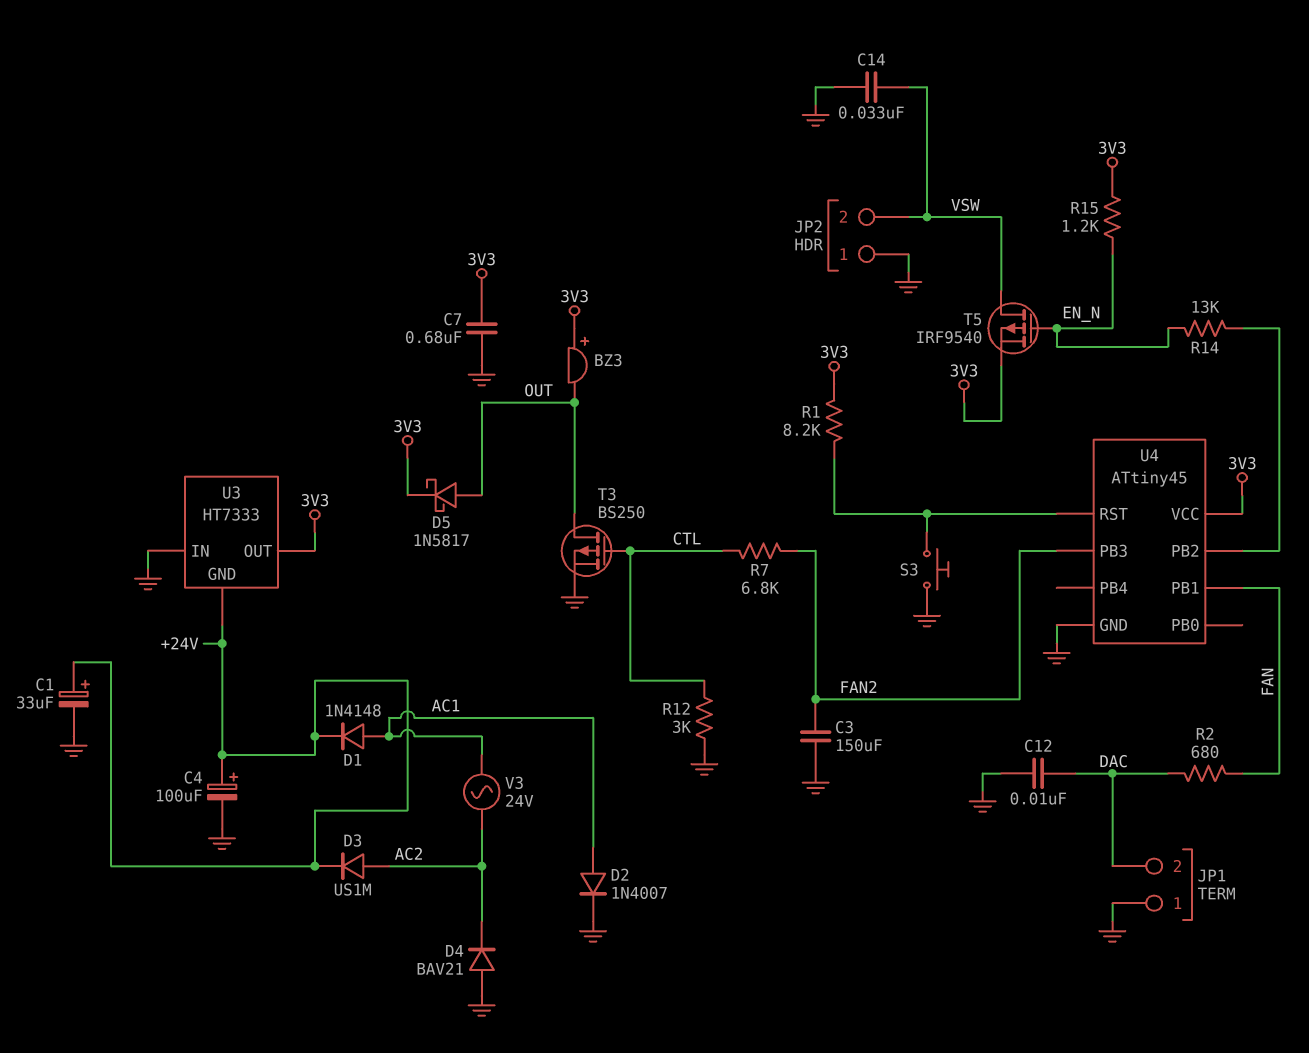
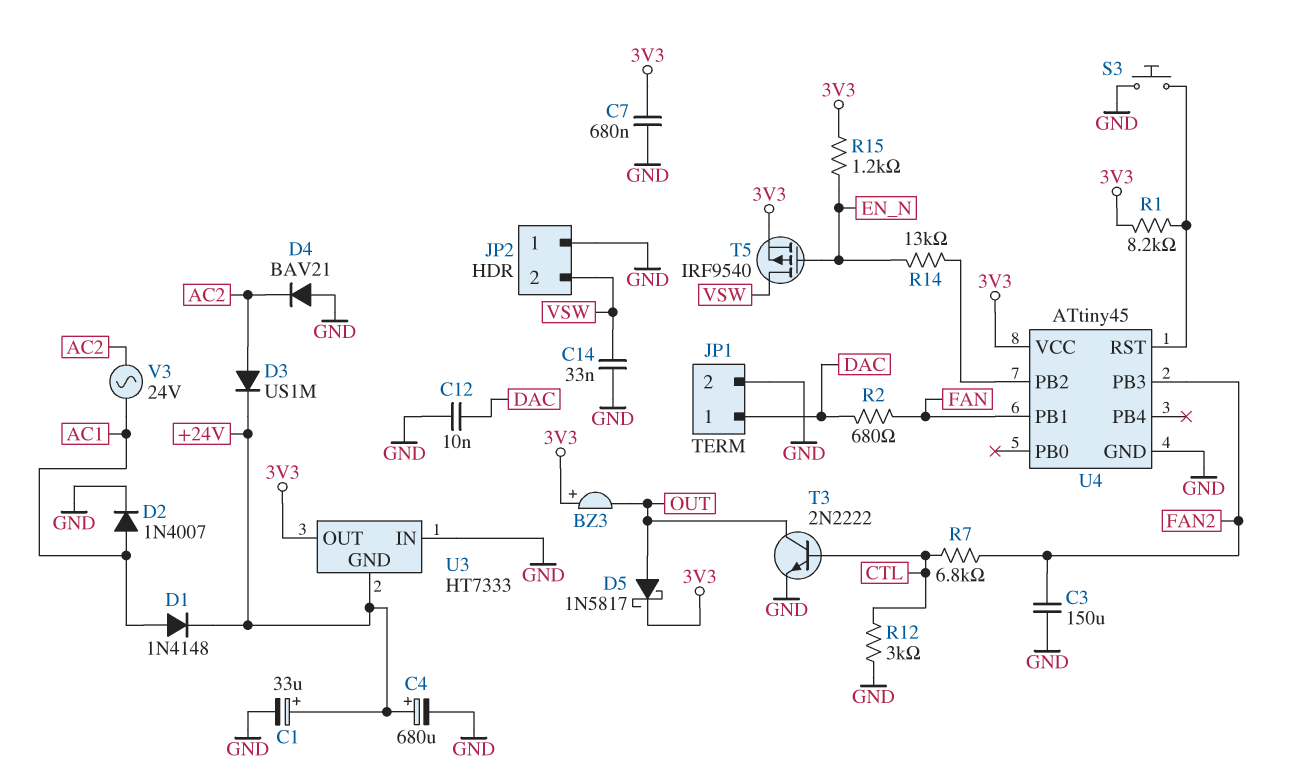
C4: 100uF (plus +24V, minus GND) -> 680uF (plus +24V, minus GND)
JP1 pin 1: GND -> DAC
JP1 pin 2: DAC -> GND
T3: PMOS BS250 (G CTL, D OUT, S GND) -> NPN 2N2222 (B CTL, C OUT, E GND)

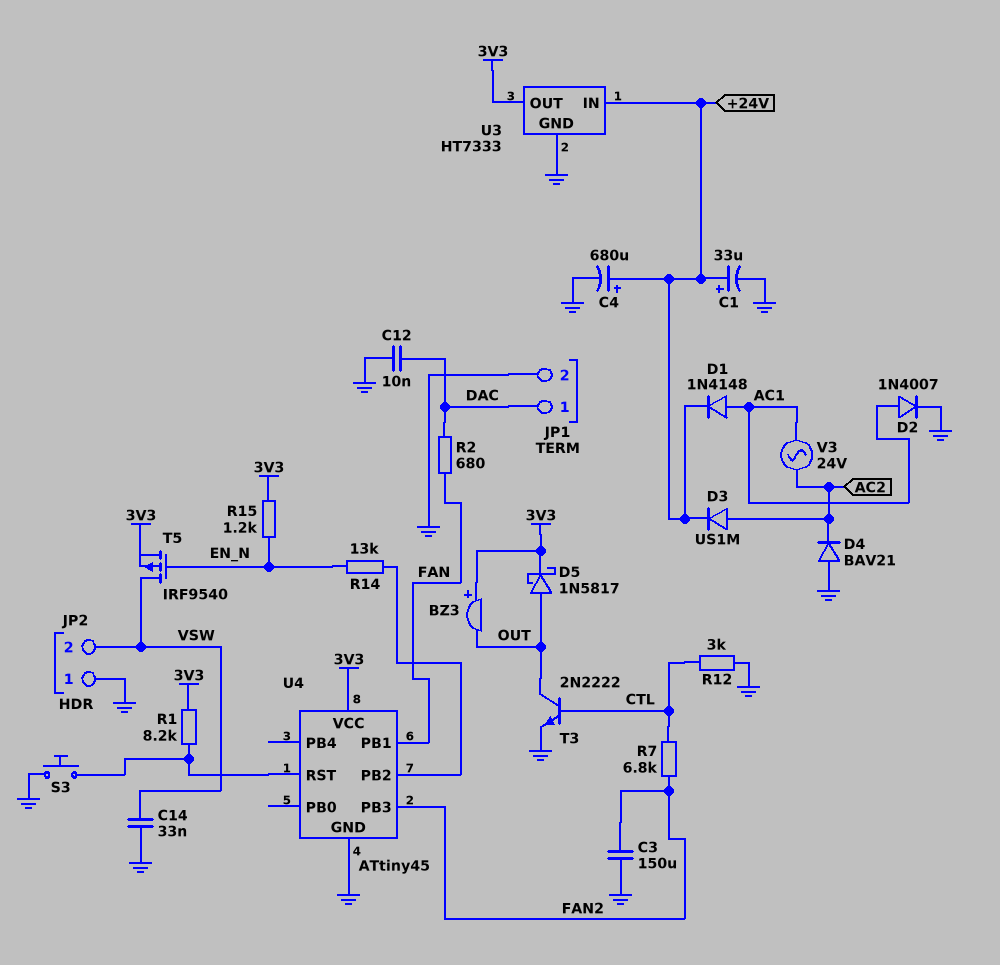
C7: 680nF (3V3, GND) -> none
U3 pin GND: +24V -> GND
U3 pin IN: GND -> +24V

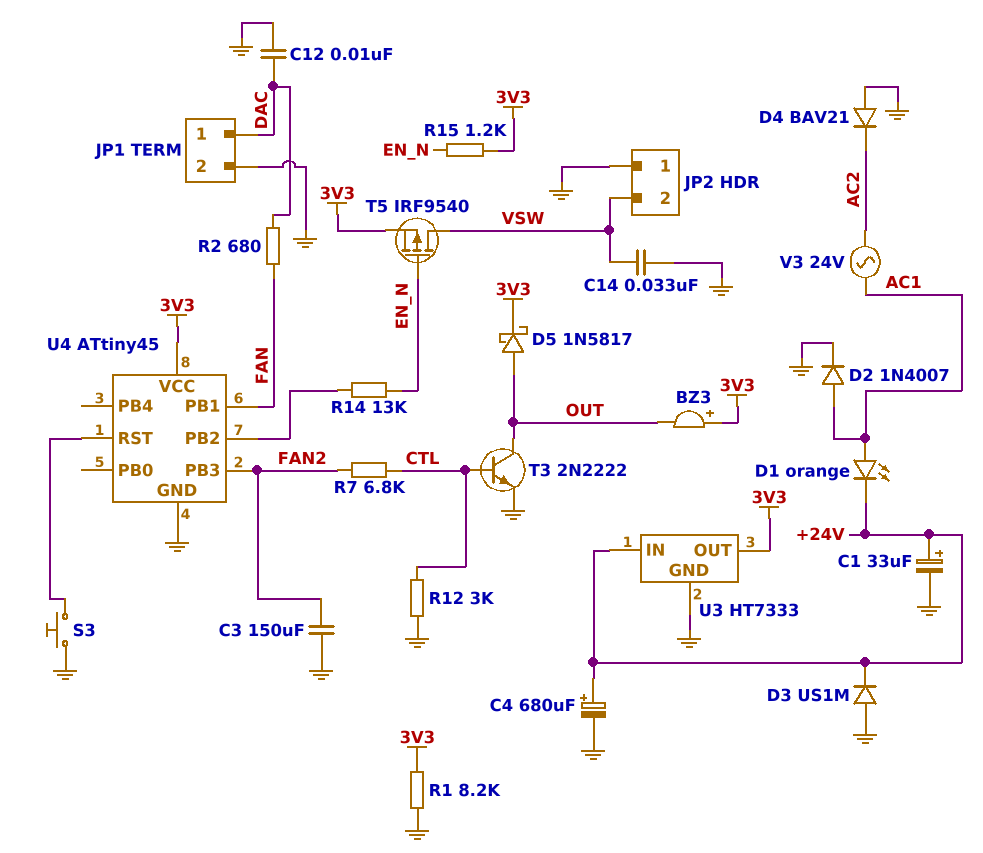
D1: diode 1N4148 (A AC1, K +24V) -> LED orange (A AC1, K +24V)
D3: diode US1M (A AC2, K +24V) -> diode US1M (A GND, K +24V)
R1: 8.2k (3V3, U4/RST) -> 8.2k (3V3, GND)

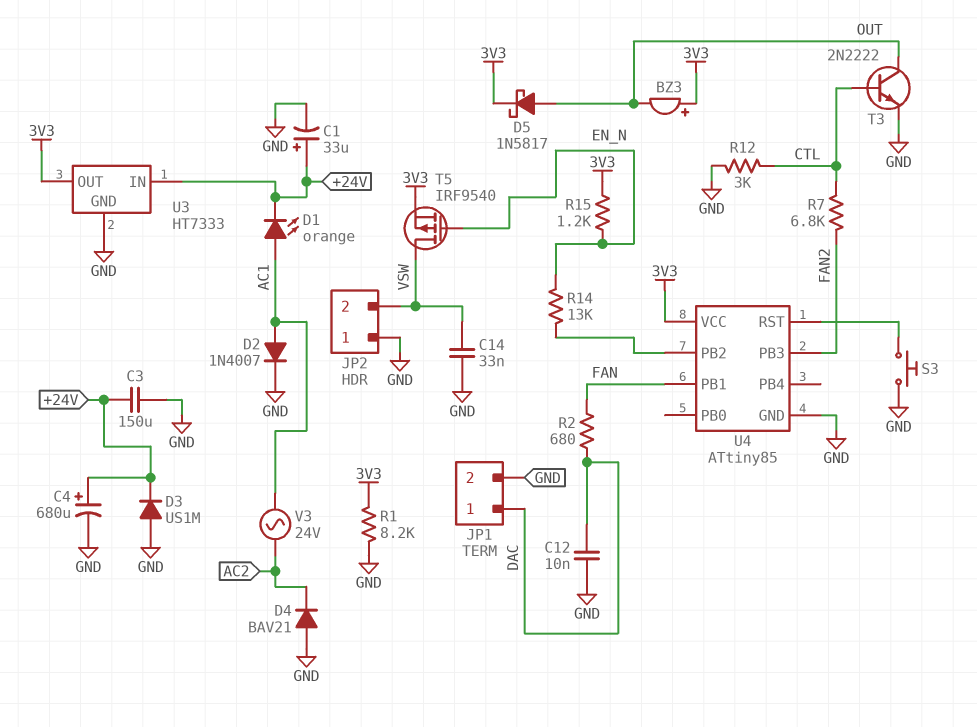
C3: 150uF (FAN2, GND) -> 150uF (+24V, GND)
U4: ATtiny45 -> ATtiny85

